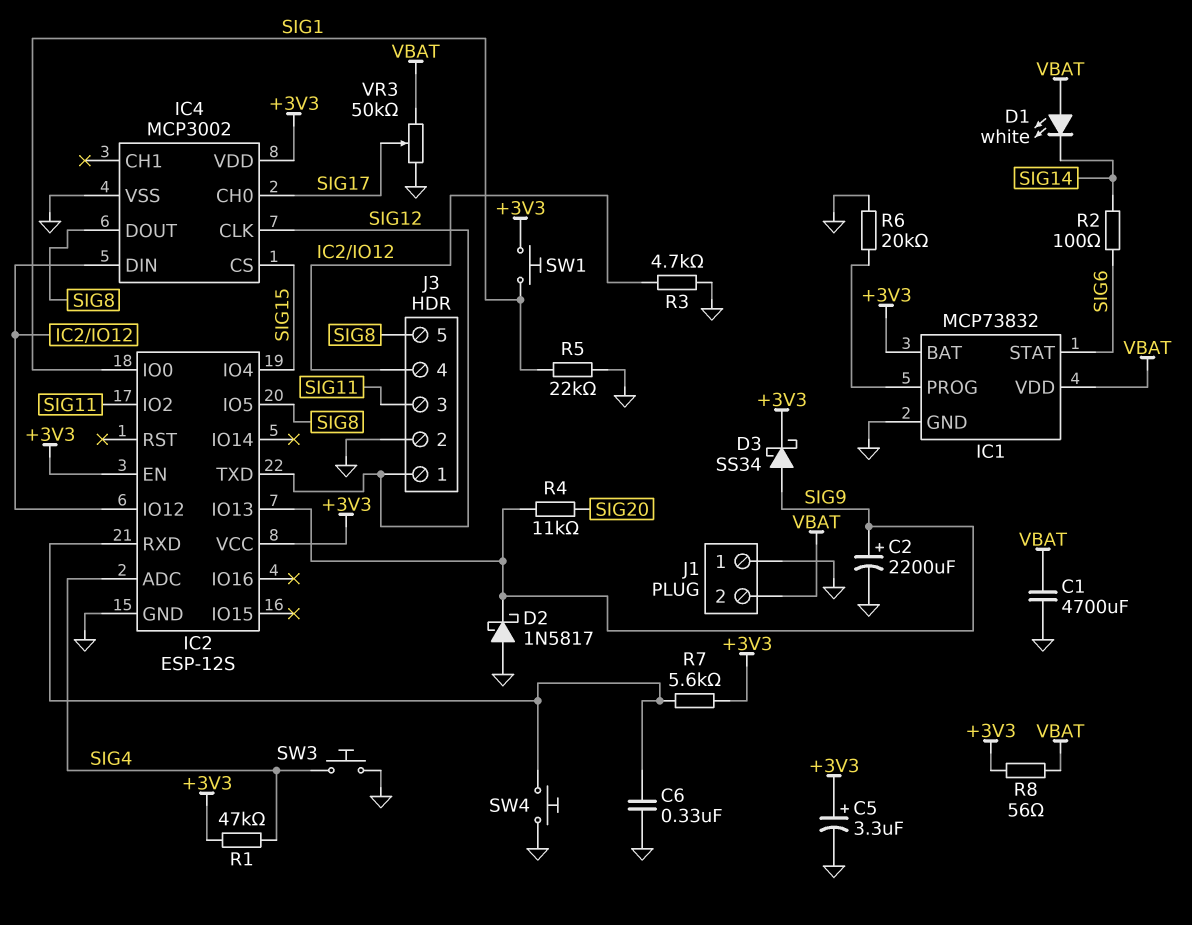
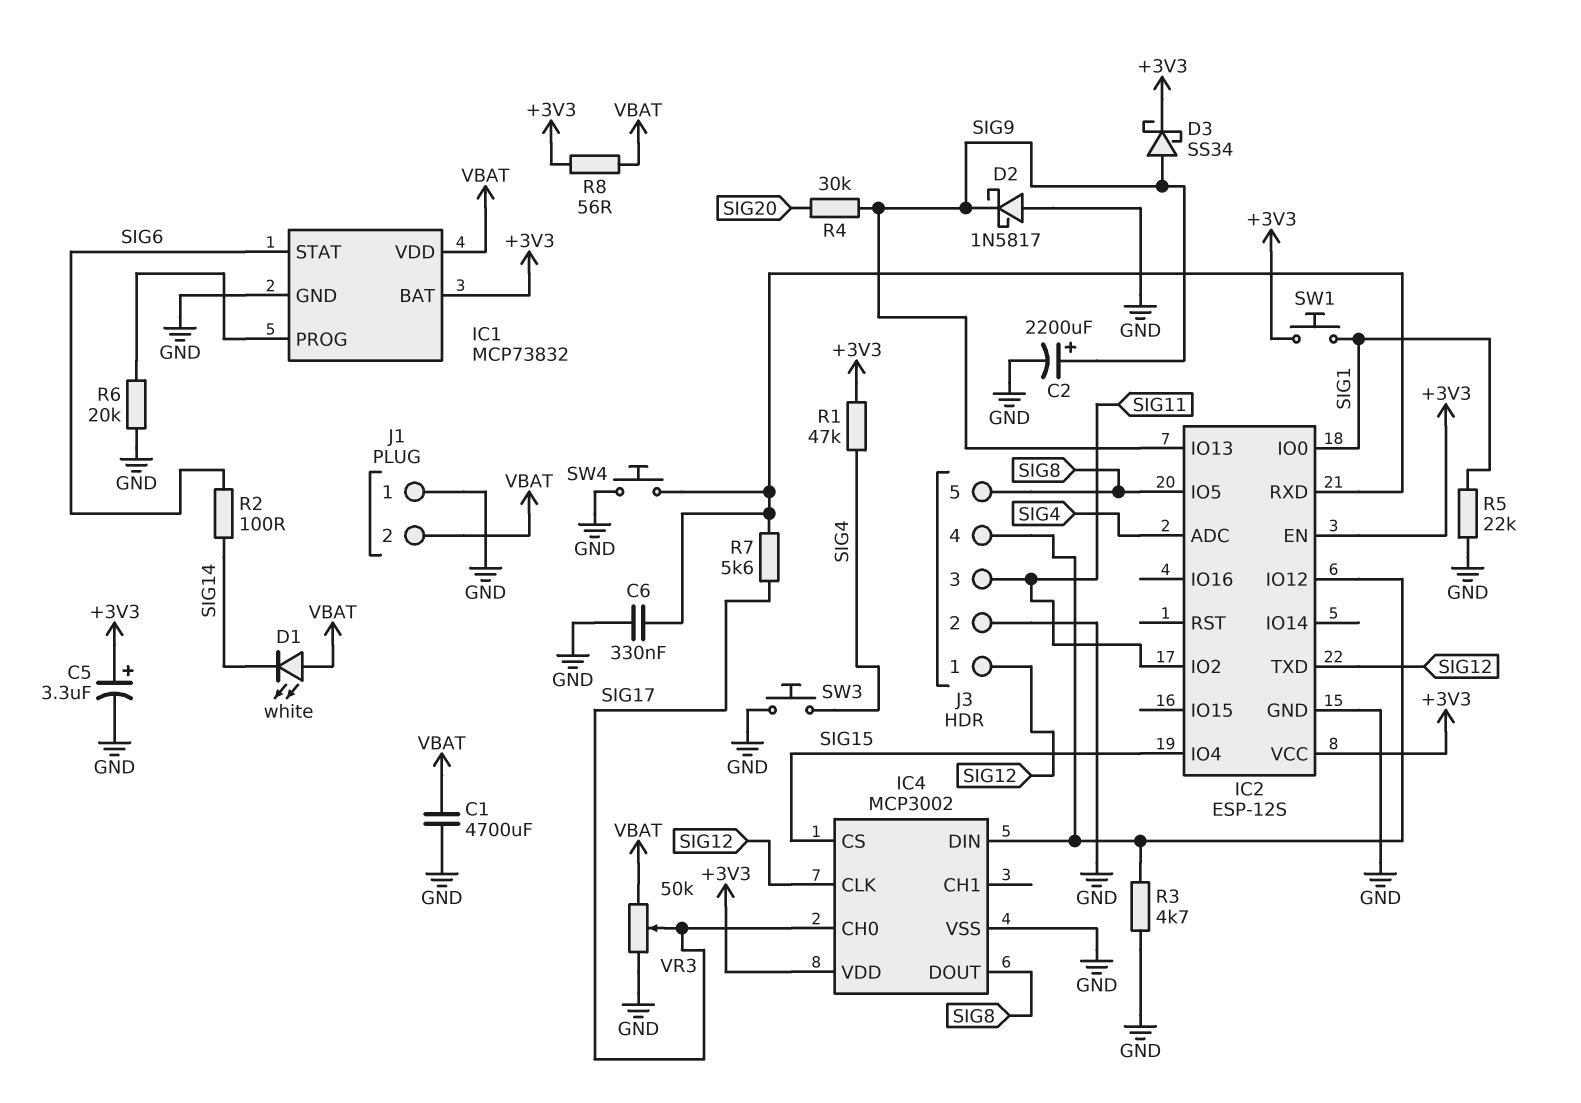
R4: 11k (SIG9, SIG20) -> 30k (SIG9, SIG20)
R7: 5.6k (+3V3, IC2/RXD) -> 5.6k (IC2/RXD, SIG17)

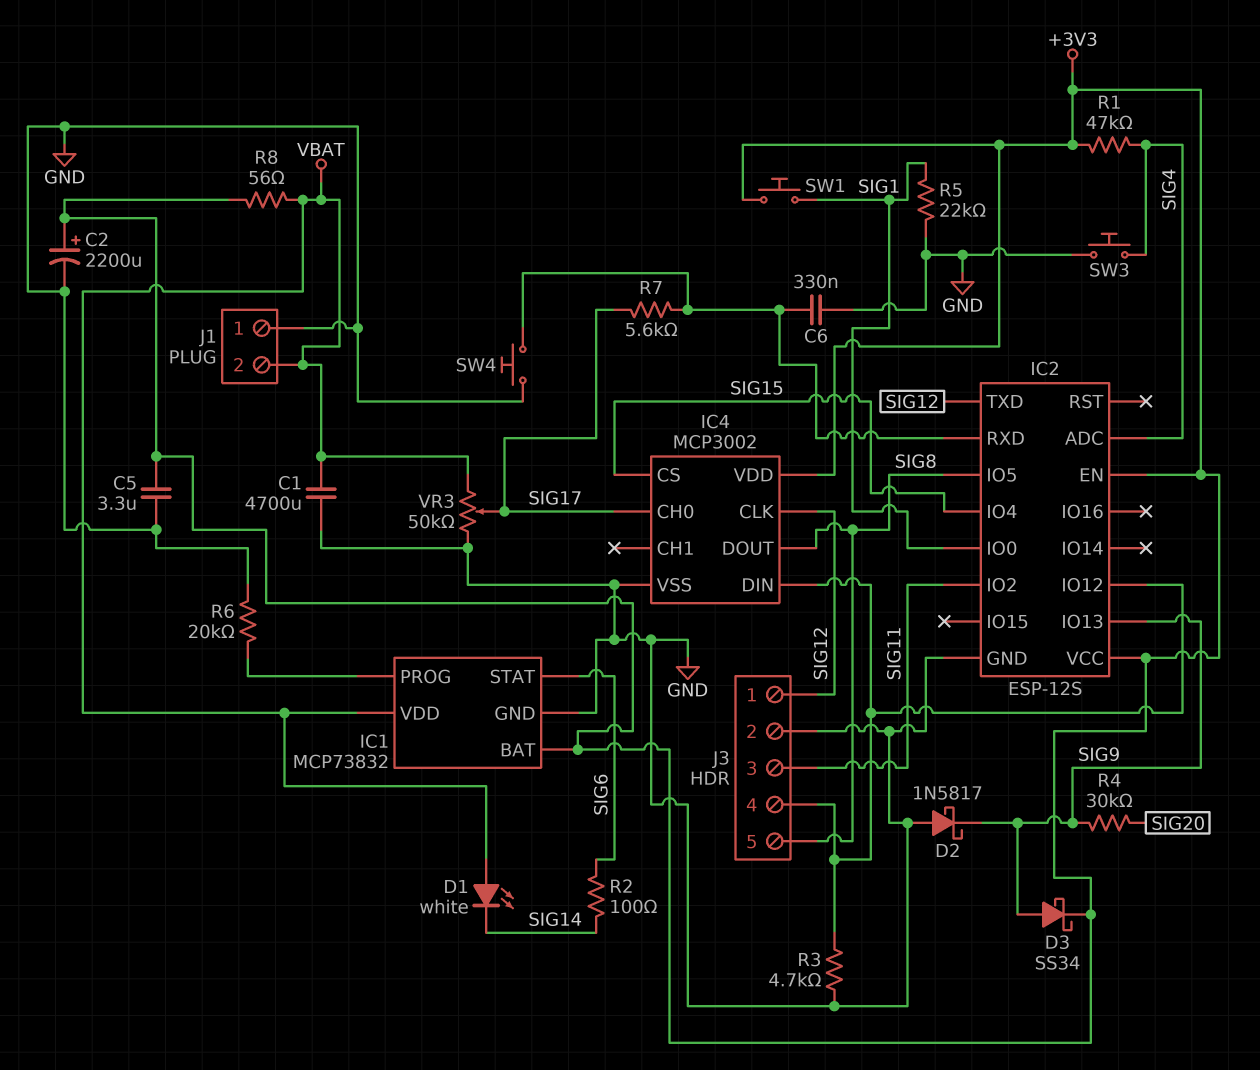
C2: 2200uF (plus SIG9, minus GND) -> 2200uF (plus +3V3, minus GND)
C5: 3.3uF (plus +3V3, minus GND) -> 3.3uF (+3V3, GND)

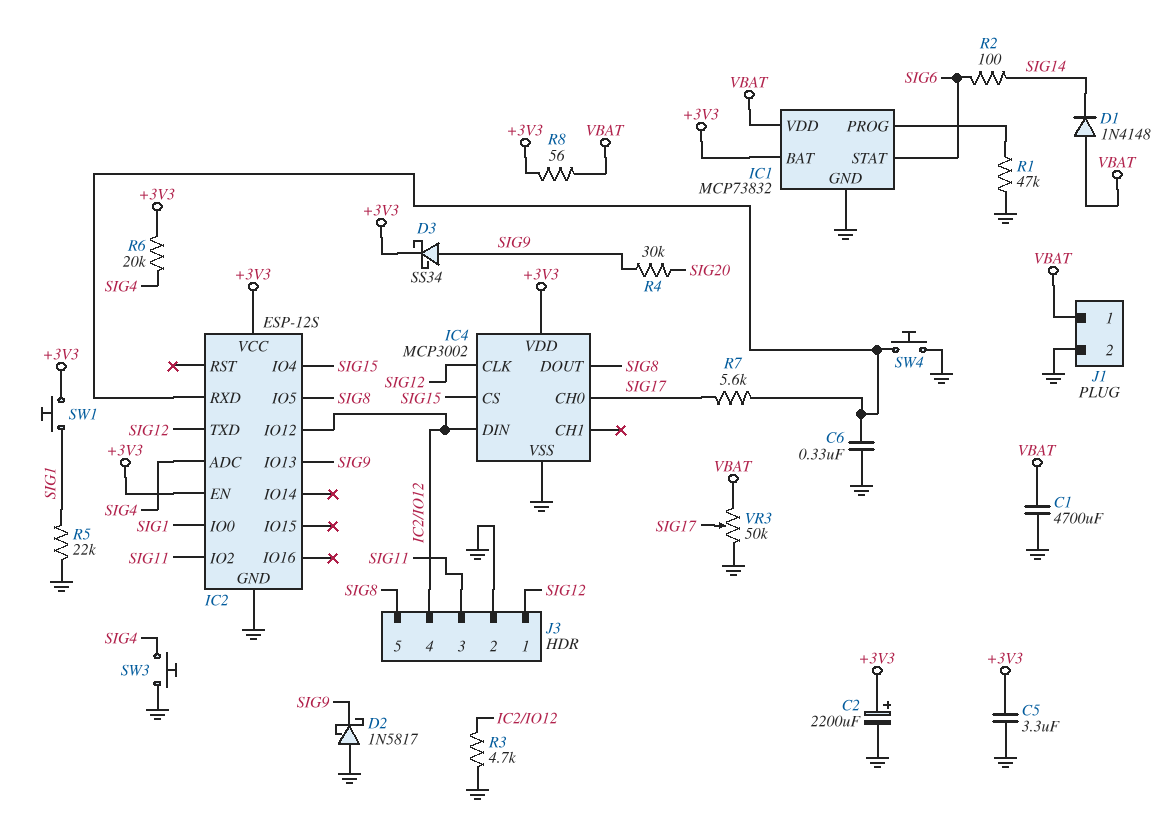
D1: LED white (A VBAT, K SIG14) -> diode 1N4148 (A VBAT, K SIG14)
J1 pin 1: GND -> VBAT
J1 pin 2: VBAT -> GND
R1: 47k (+3V3, SIG4) -> 47k (GND, IC1/PROG)
R6: 20k (GND, IC1/PROG) -> 20k (+3V3, SIG4)

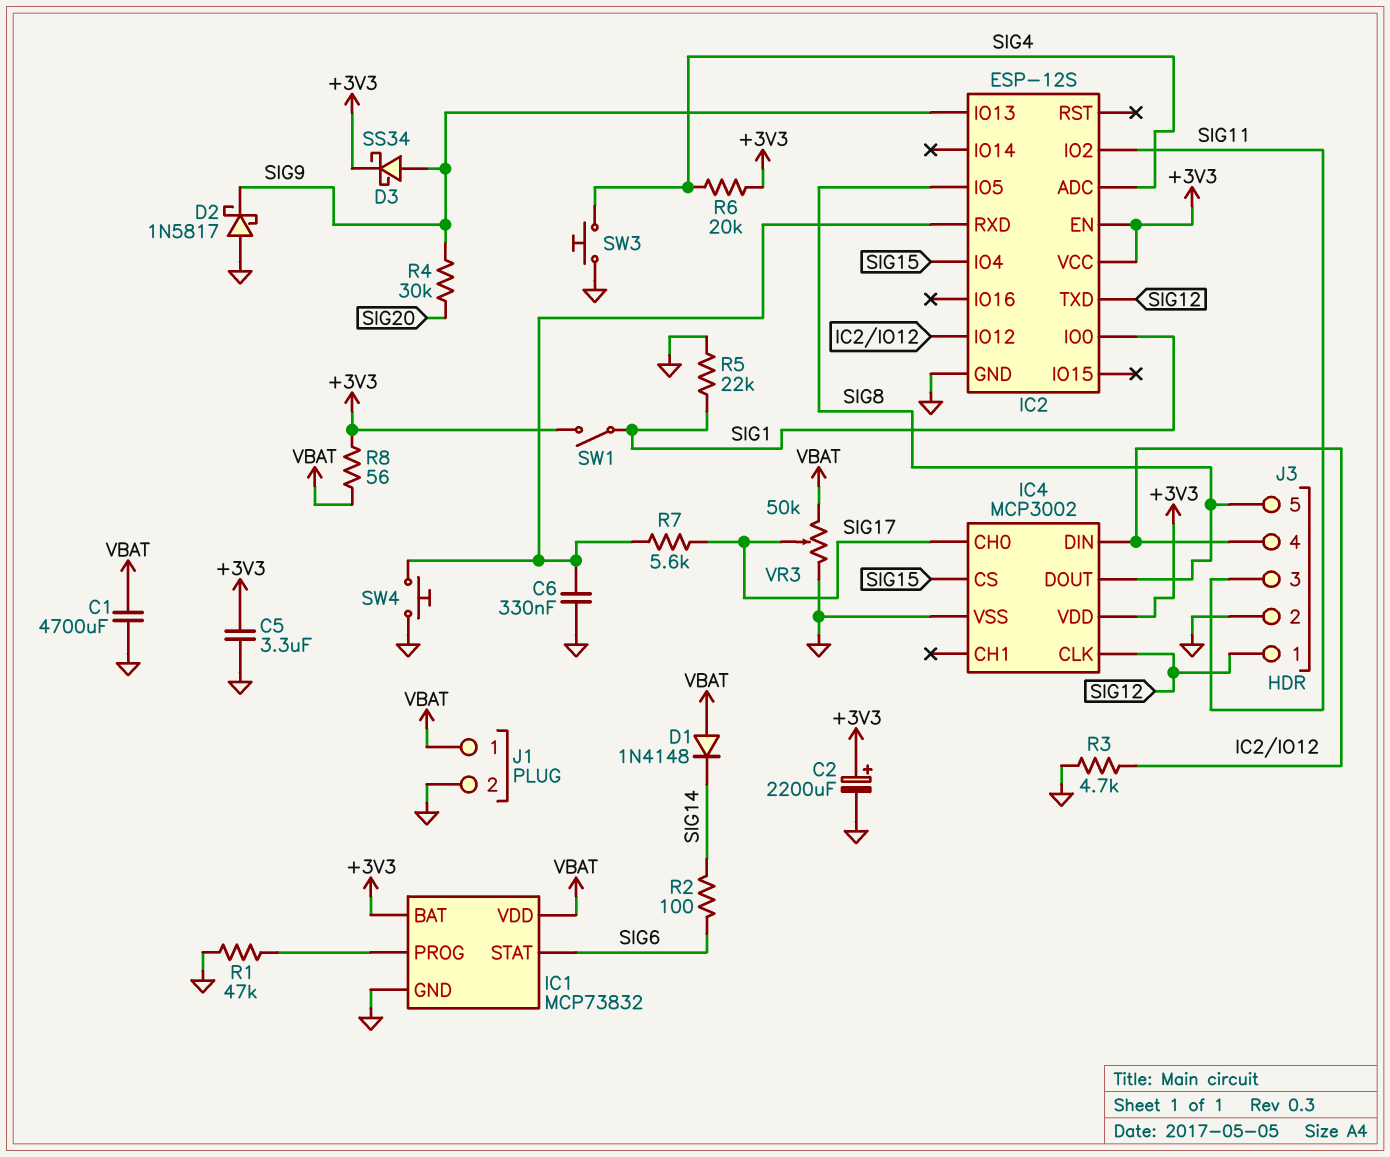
SW1: button (+3V3, SIG1) -> switch (+3V3, SIG1)

